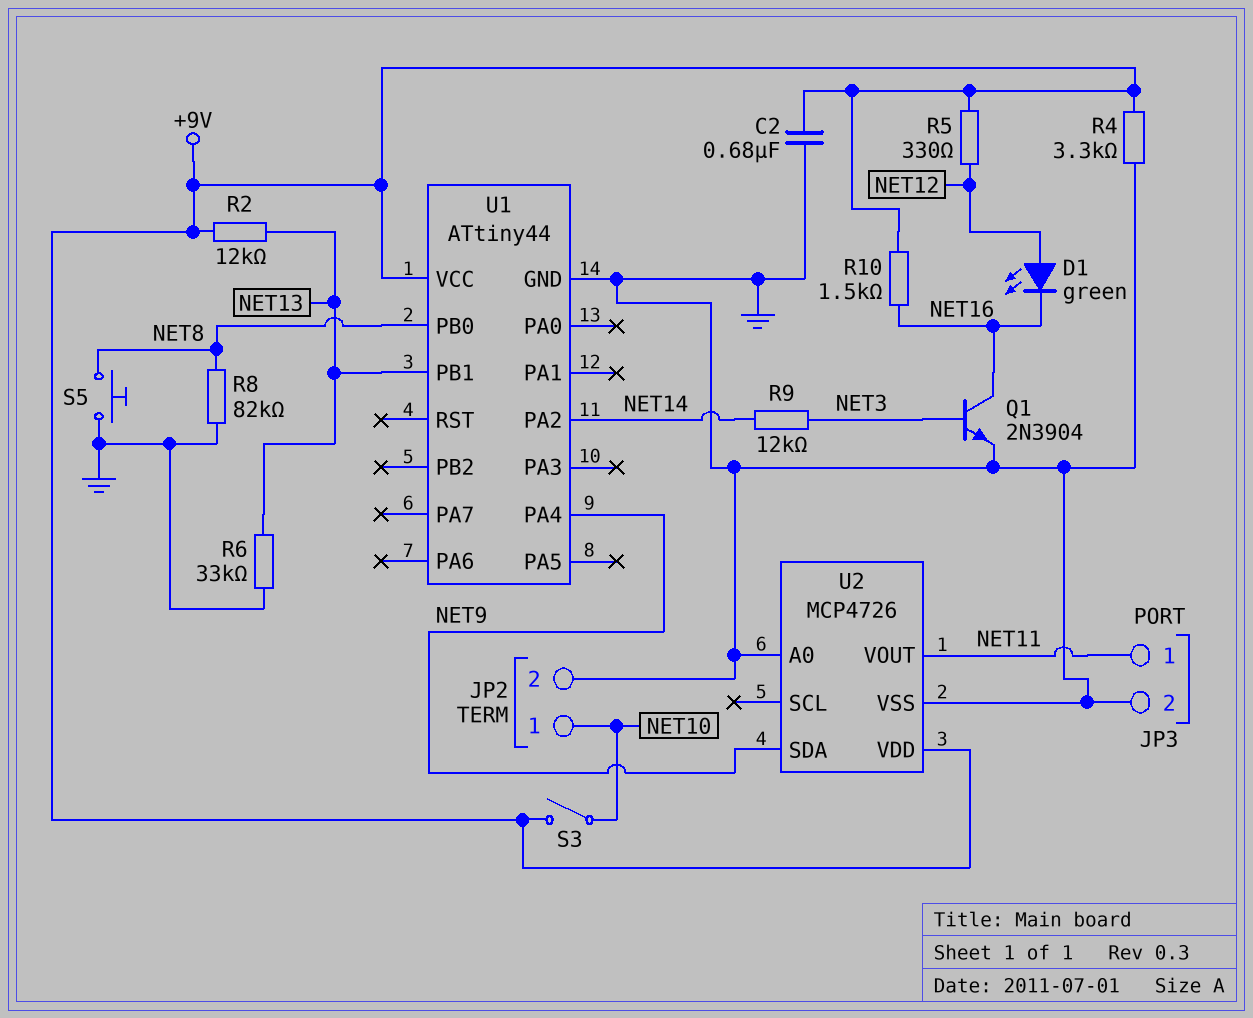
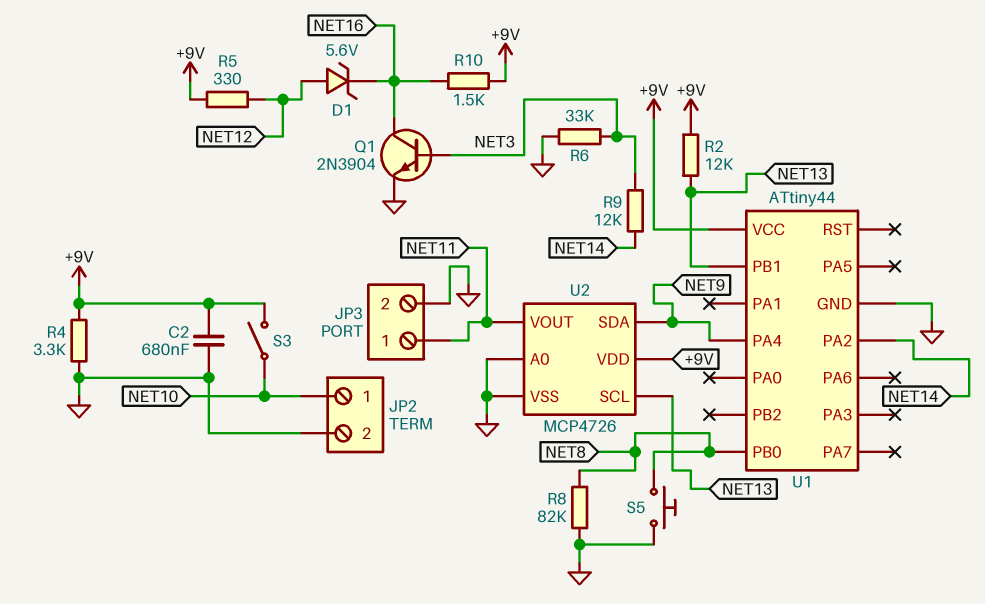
D1: LED green (A NET12, K NET16) -> zener 5.6V (A NET12, K NET16)
R6: 33k (GND, NET13) -> 33k (GND, NET3)
U2 pin SCL: none -> NET13

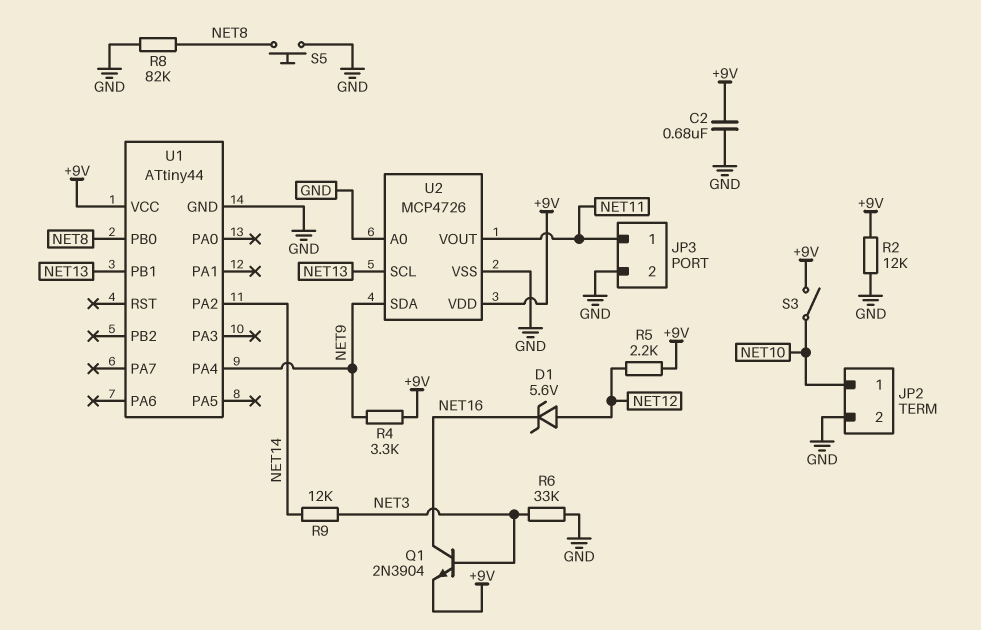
Q1: NPN 2N3904 (B NET3, C NET16, E GND) -> NPN 2N3904 (B NET3, C NET16, E +9V)
R2: 12k (+9V, NET13) -> 12k (+9V, GND)
R4: 3.3k (+9V, GND) -> 3.3k (+9V, NET9)
R5: 330 (+9V, NET12) -> 2.2k (+9V, NET12)
R10: 1.5k (+9V, NET16) -> none

